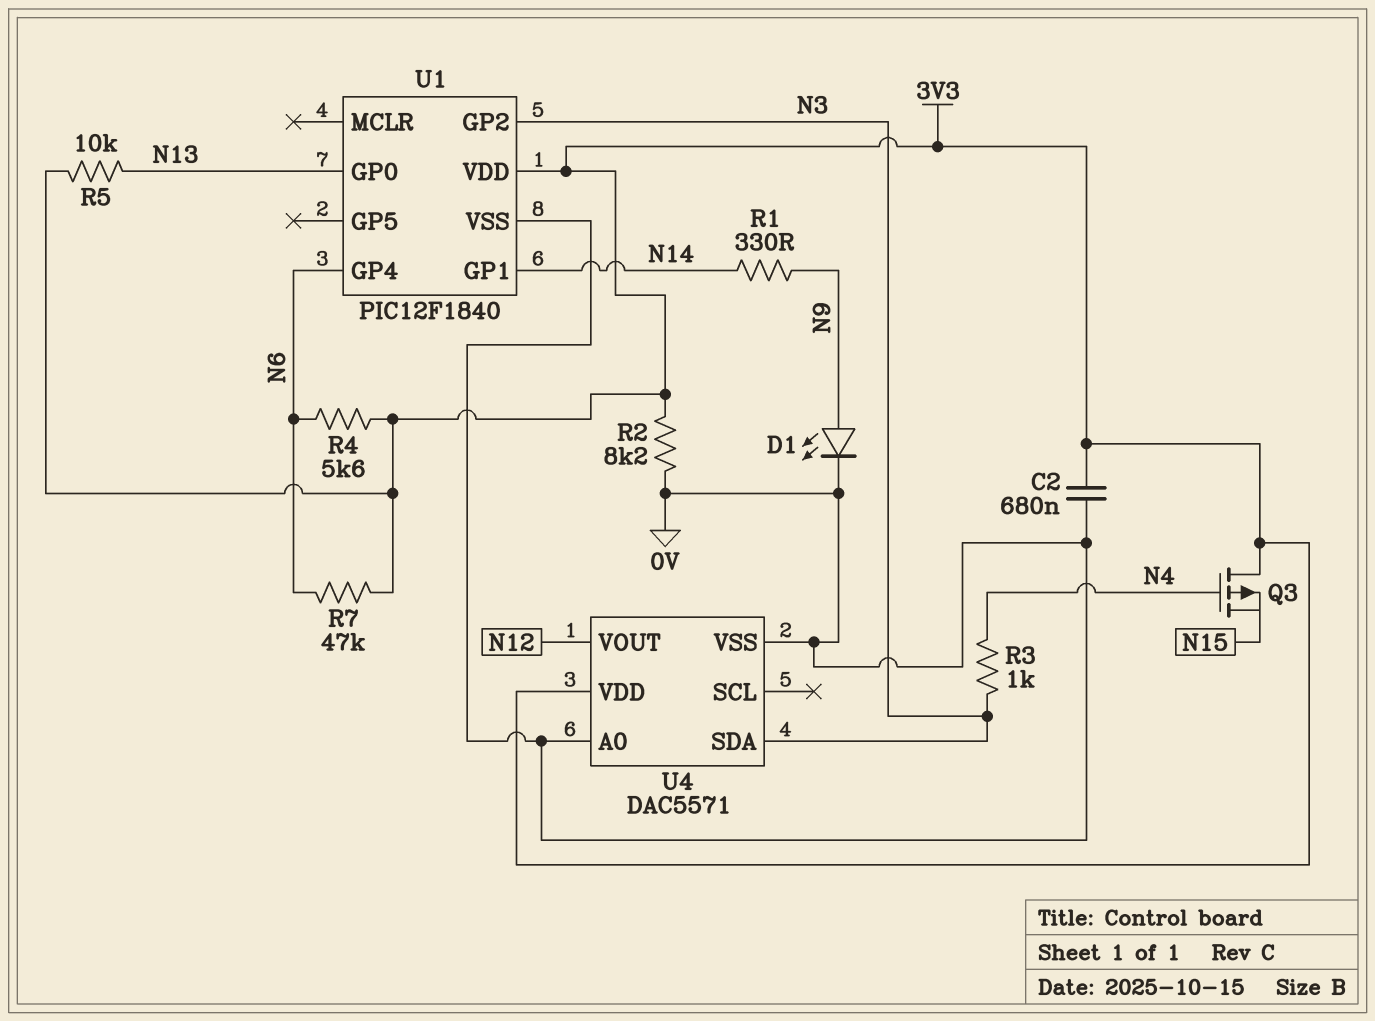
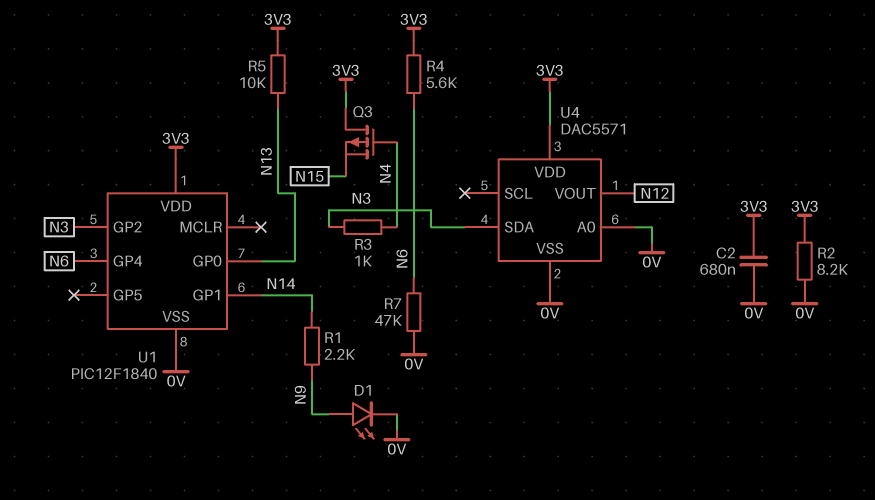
R1: 330 (N9, N14) -> 2.2k (N9, N14)
R7: 47k (3V3, N6) -> 47k (0V, N6)

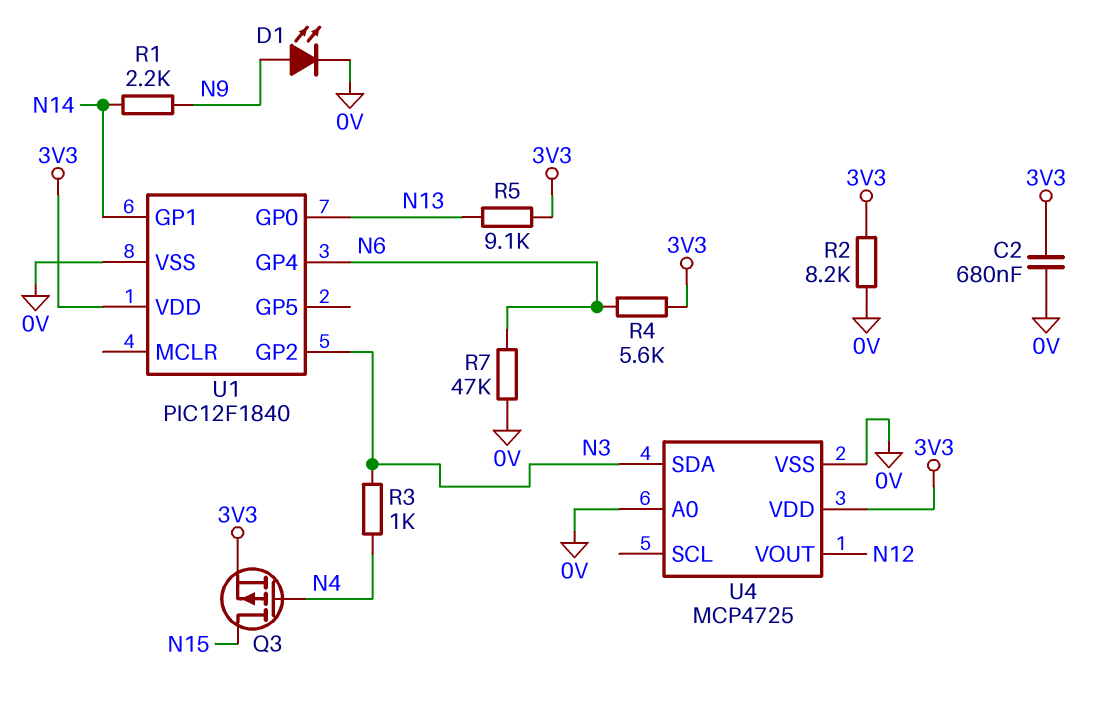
Q3: PMOS (G N4, D 3V3, S N15) -> PMOS (G N4, D N15, S 3V3)
R5: 10k (3V3, N13) -> 9.1k (3V3, N13)
U4: DAC5571 -> MCP4725

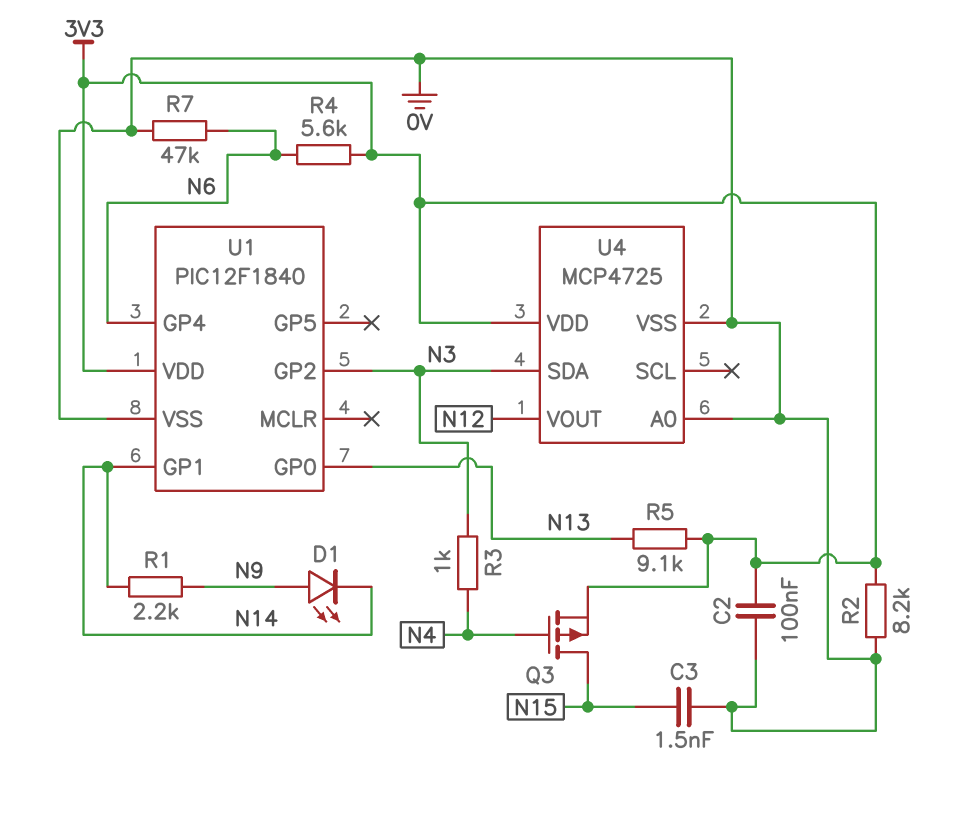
C2: 680nF (0V, 3V3) -> 100nF (0V, 3V3)
C3: none -> 1.5nF (0V, N15)
D1: LED (A N9, K 0V) -> LED (A N9, K N14)

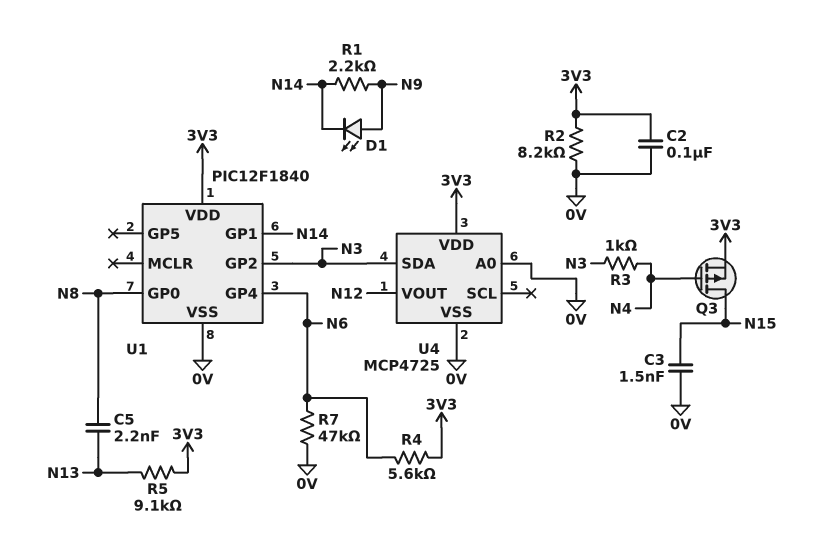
C5: none -> 2.2nF (N8, N13)
U1 pin GP0: N13 -> N8

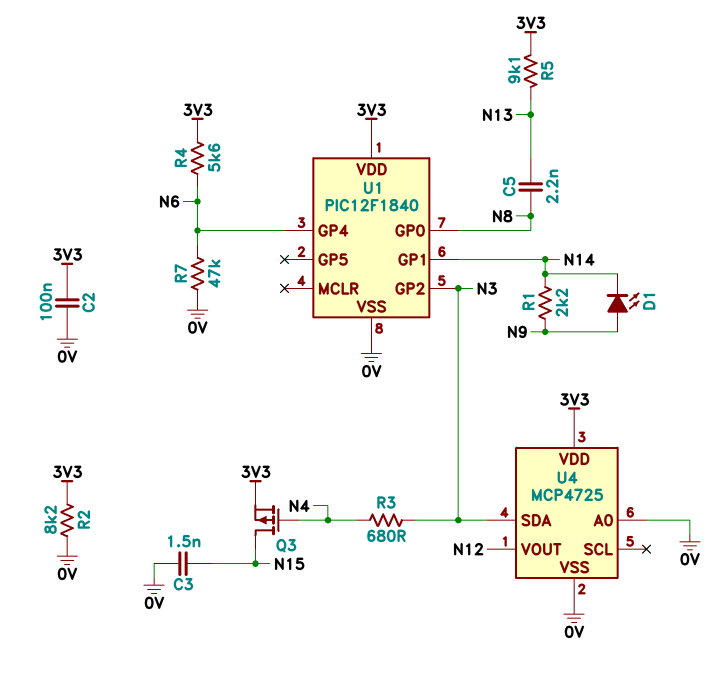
R3: 1k (N3, N4) -> 680 (N3, N4)

